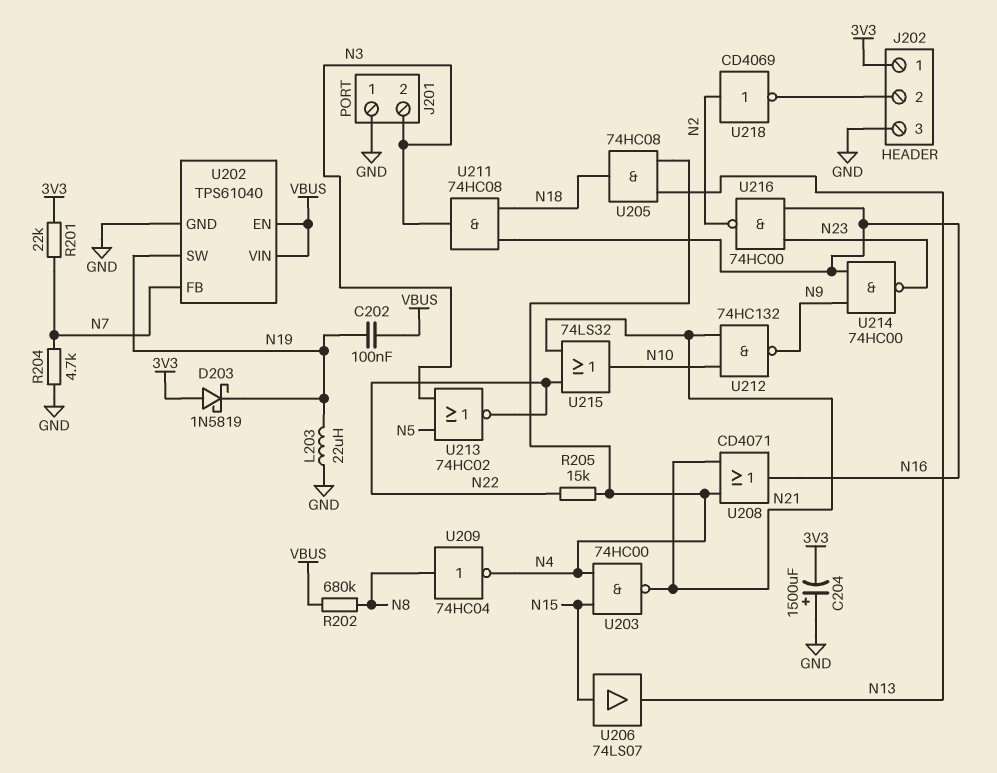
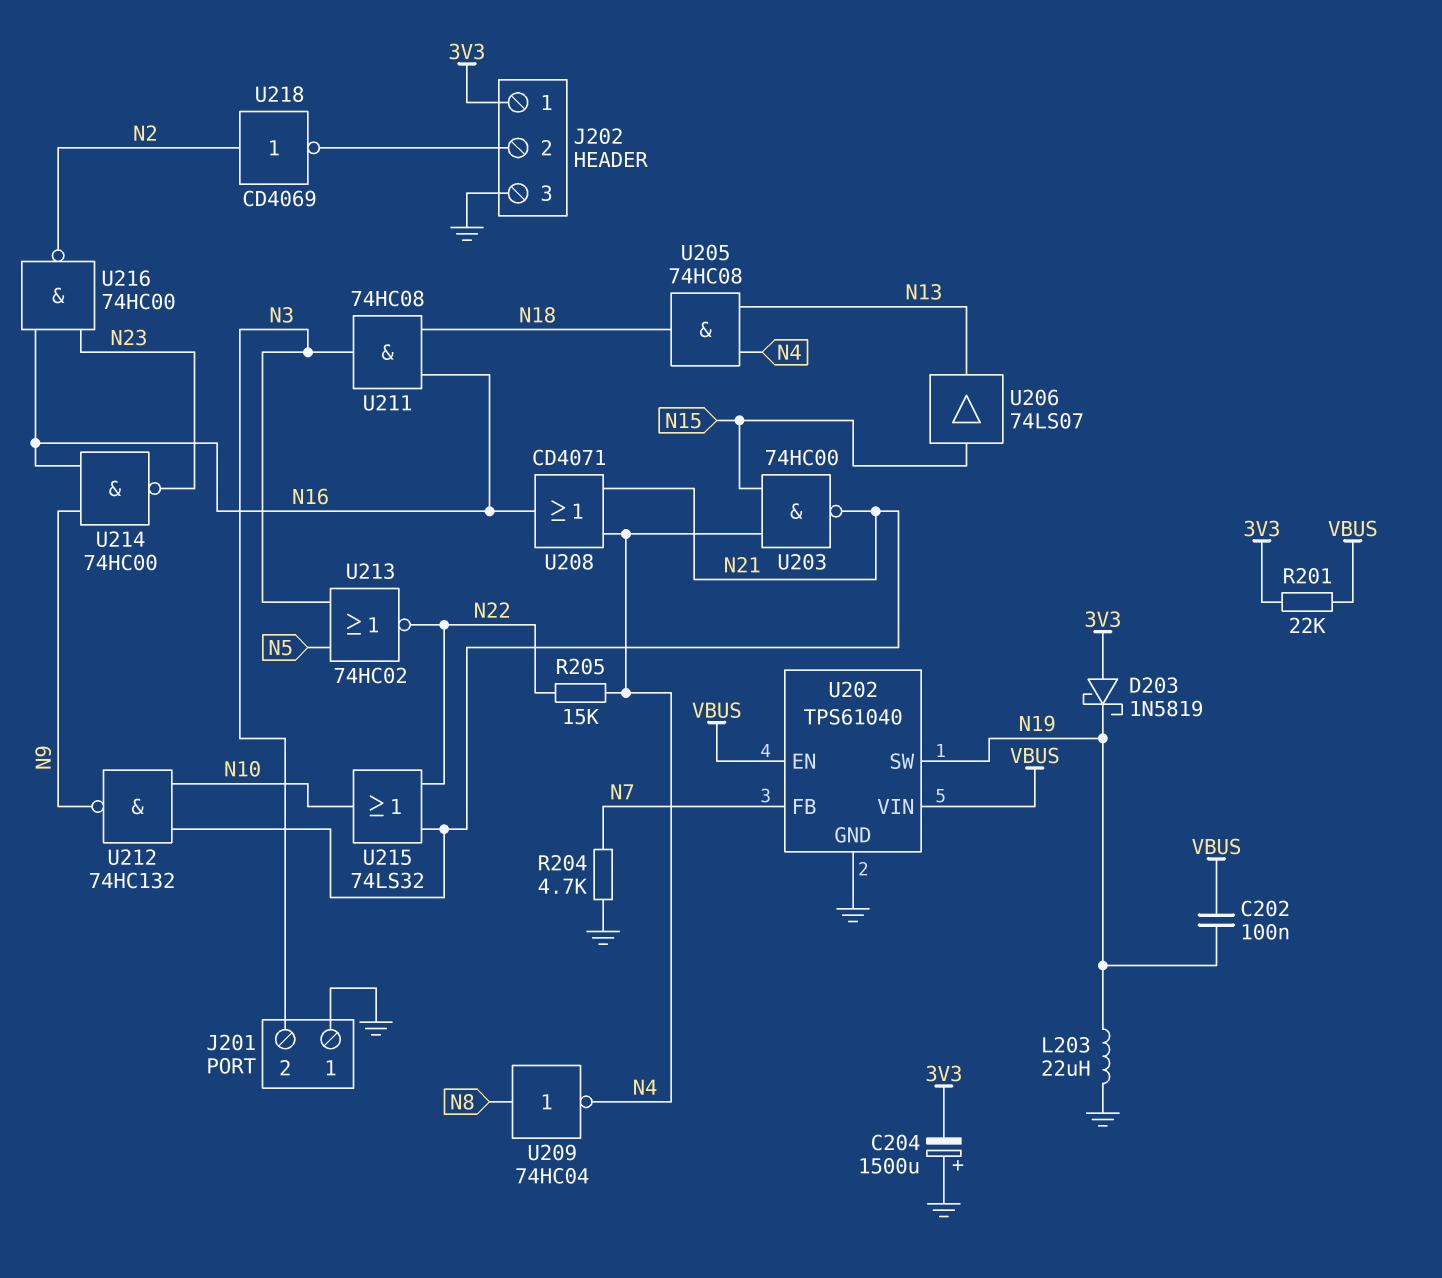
R201: 22k (3V3, N7) -> 22k (3V3, VBUS)
R202: 680k (N8, VBUS) -> none

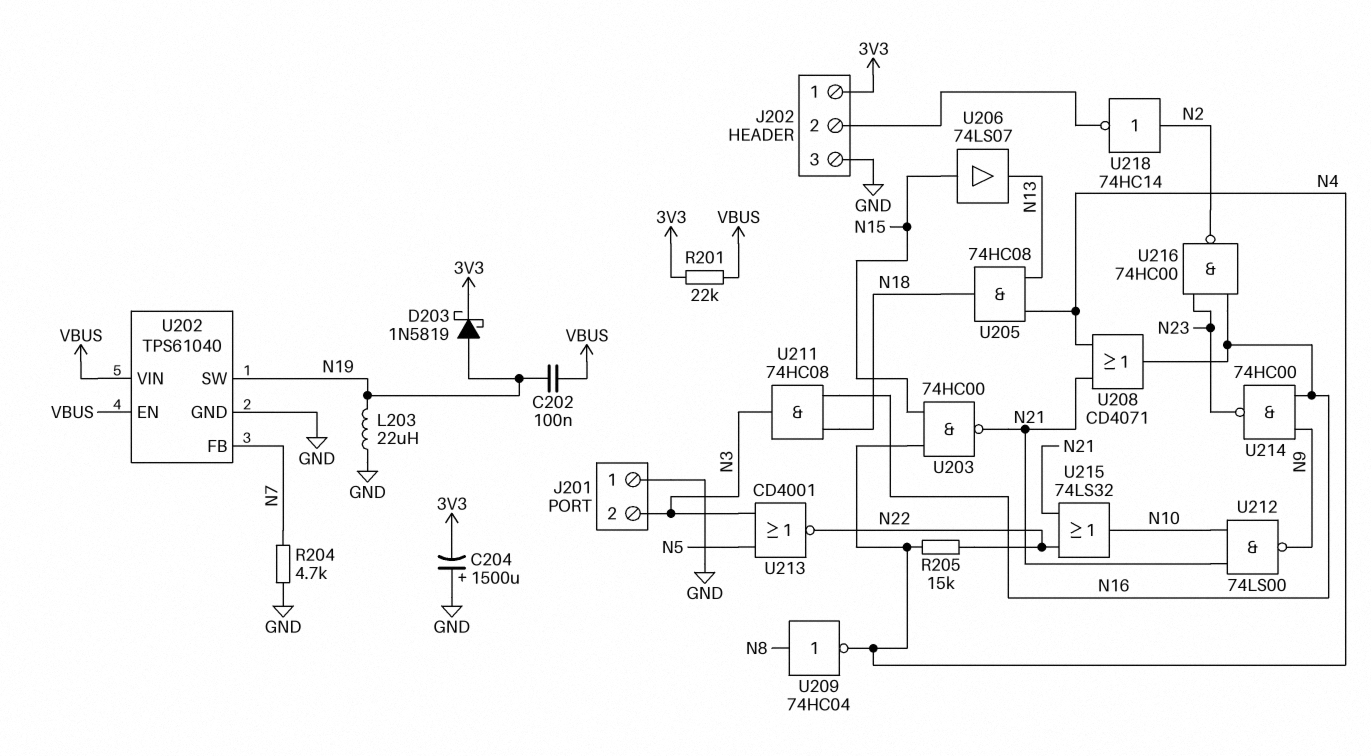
D203: schottky 1N5819 (A 3V3, K N19) -> schottky 1N5819 (A N19, K 3V3)
U212: NAND 74HC132 (in N10, in N21, out N9) -> NAND 74LS00 (in N10, in N21, out N9)
U213: NOR 74HC02 (in N3, in N5, out N22) -> NOR CD4001 (in N3, in N5, out N22)
U218: NOT CD4069 (in N2, out J202/2) -> NOT 74HC14 (in N2, out J202/2)

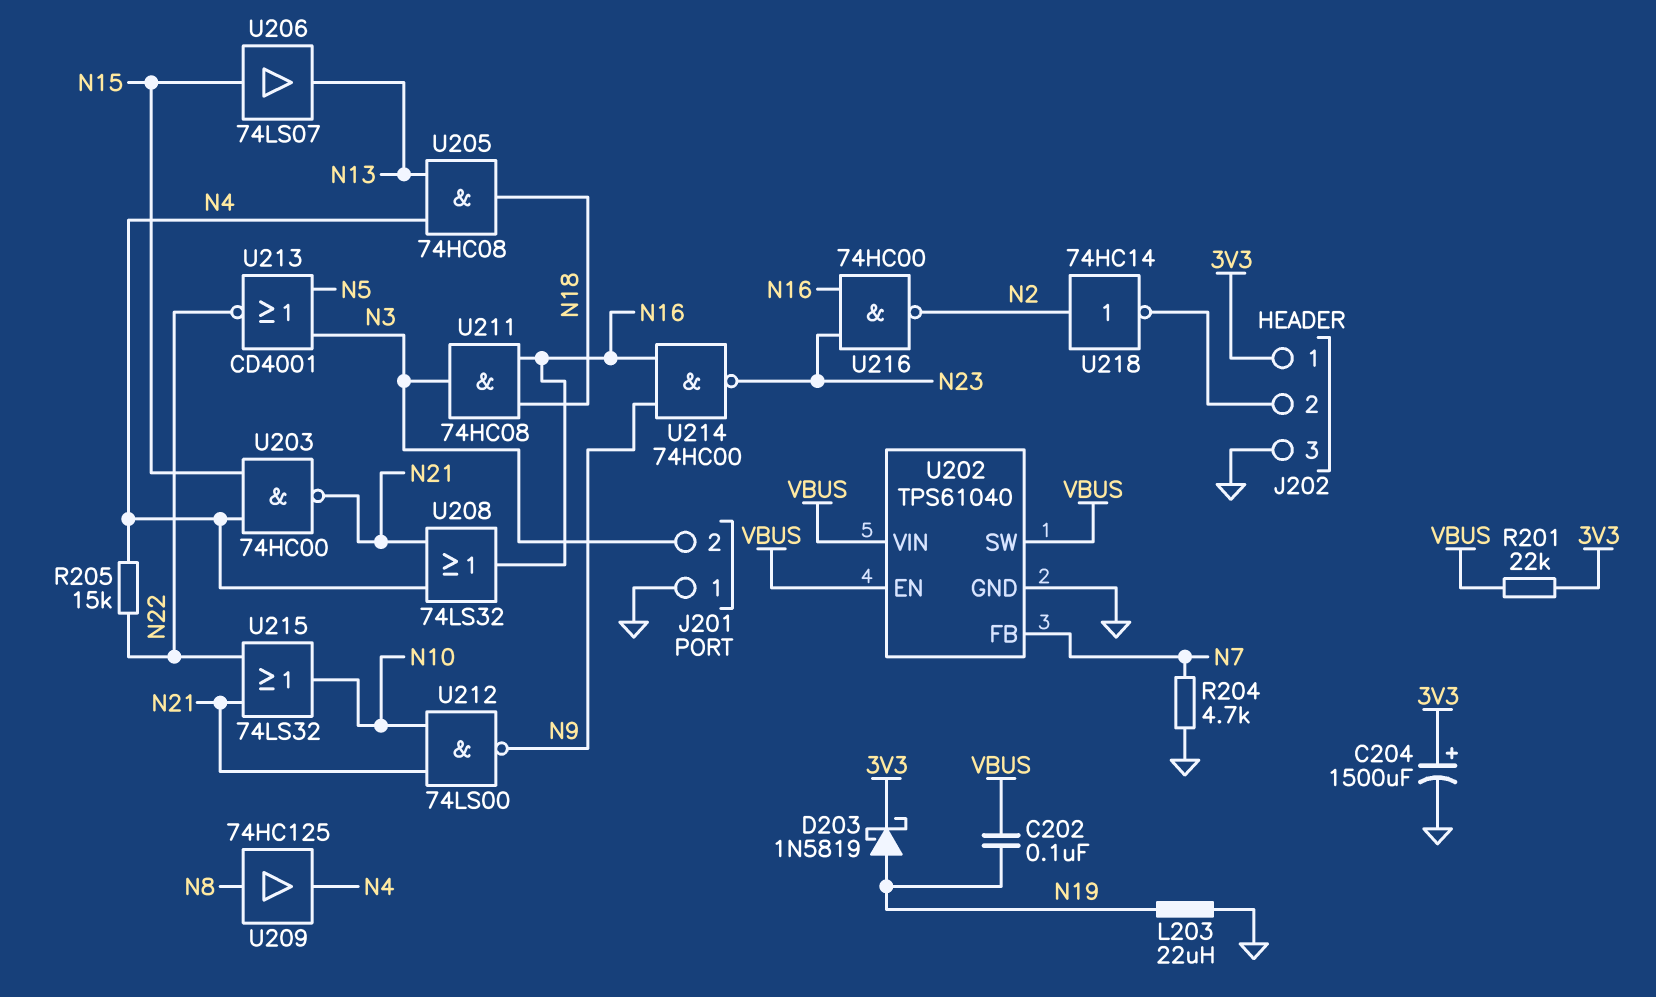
C204: 1500uF (plus GND, minus 3V3) -> 1500uF (plus 3V3, minus GND)
U202 pin SW: N19 -> VBUS
U208: OR CD4071 (in N4, in N21, out N16) -> OR 74LS32 (in N4, in N21, out N16)
U209: NOT 74HC04 (in N8, out N4) -> buffer 74HC125 (in N8, out N4)

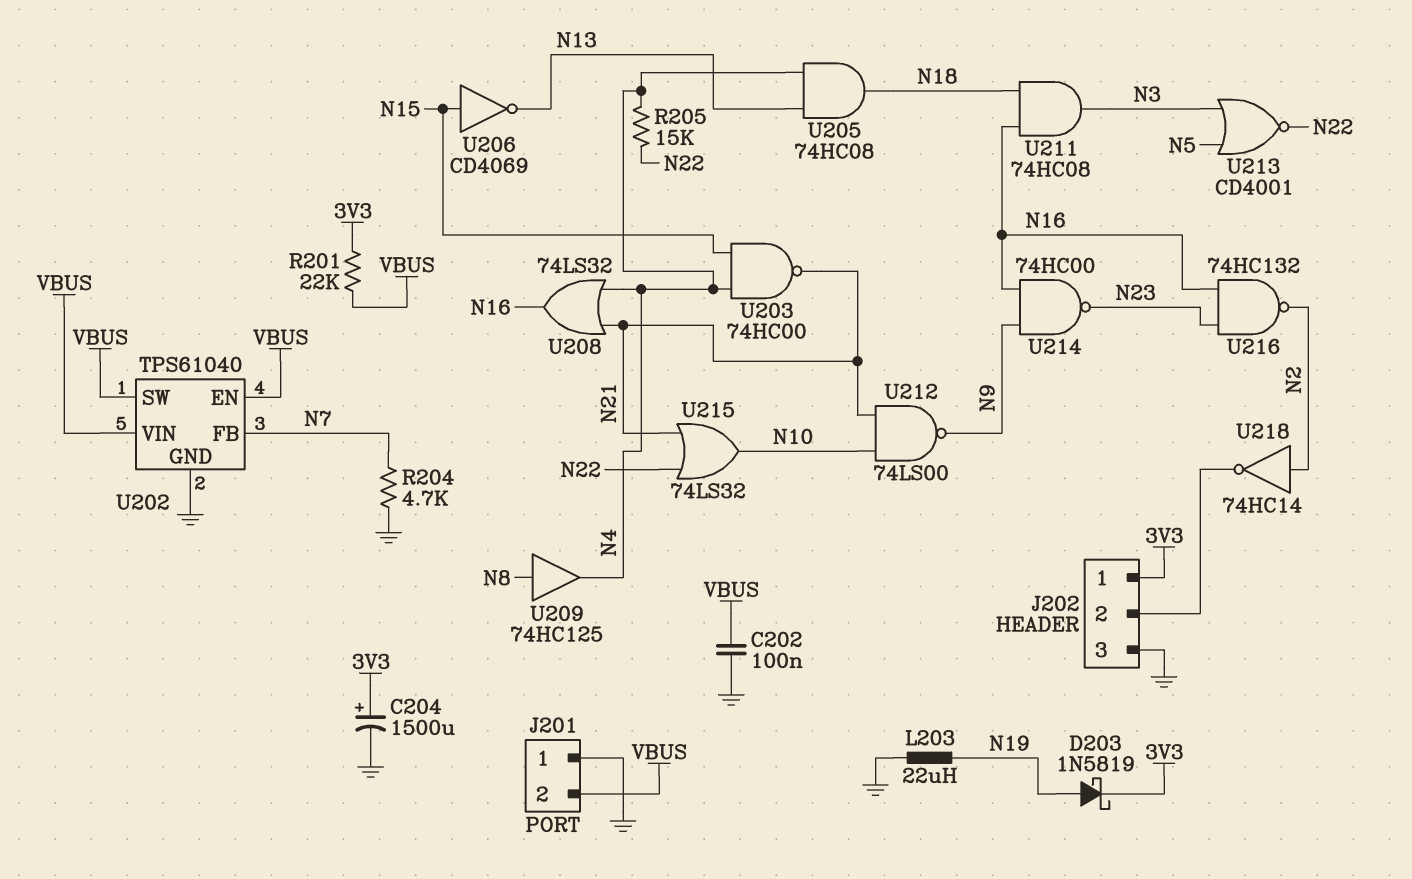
C202: 100nF (N19, VBUS) -> 100nF (GND, VBUS)
J201 pin 2: N3 -> VBUS
U206: buffer 74LS07 (in N15, out N13) -> NOT CD4069 (in N15, out N13)
U216: NAND 74HC00 (in N16, in N23, out N2) -> NAND 74HC132 (in N16, in N23, out N2)

